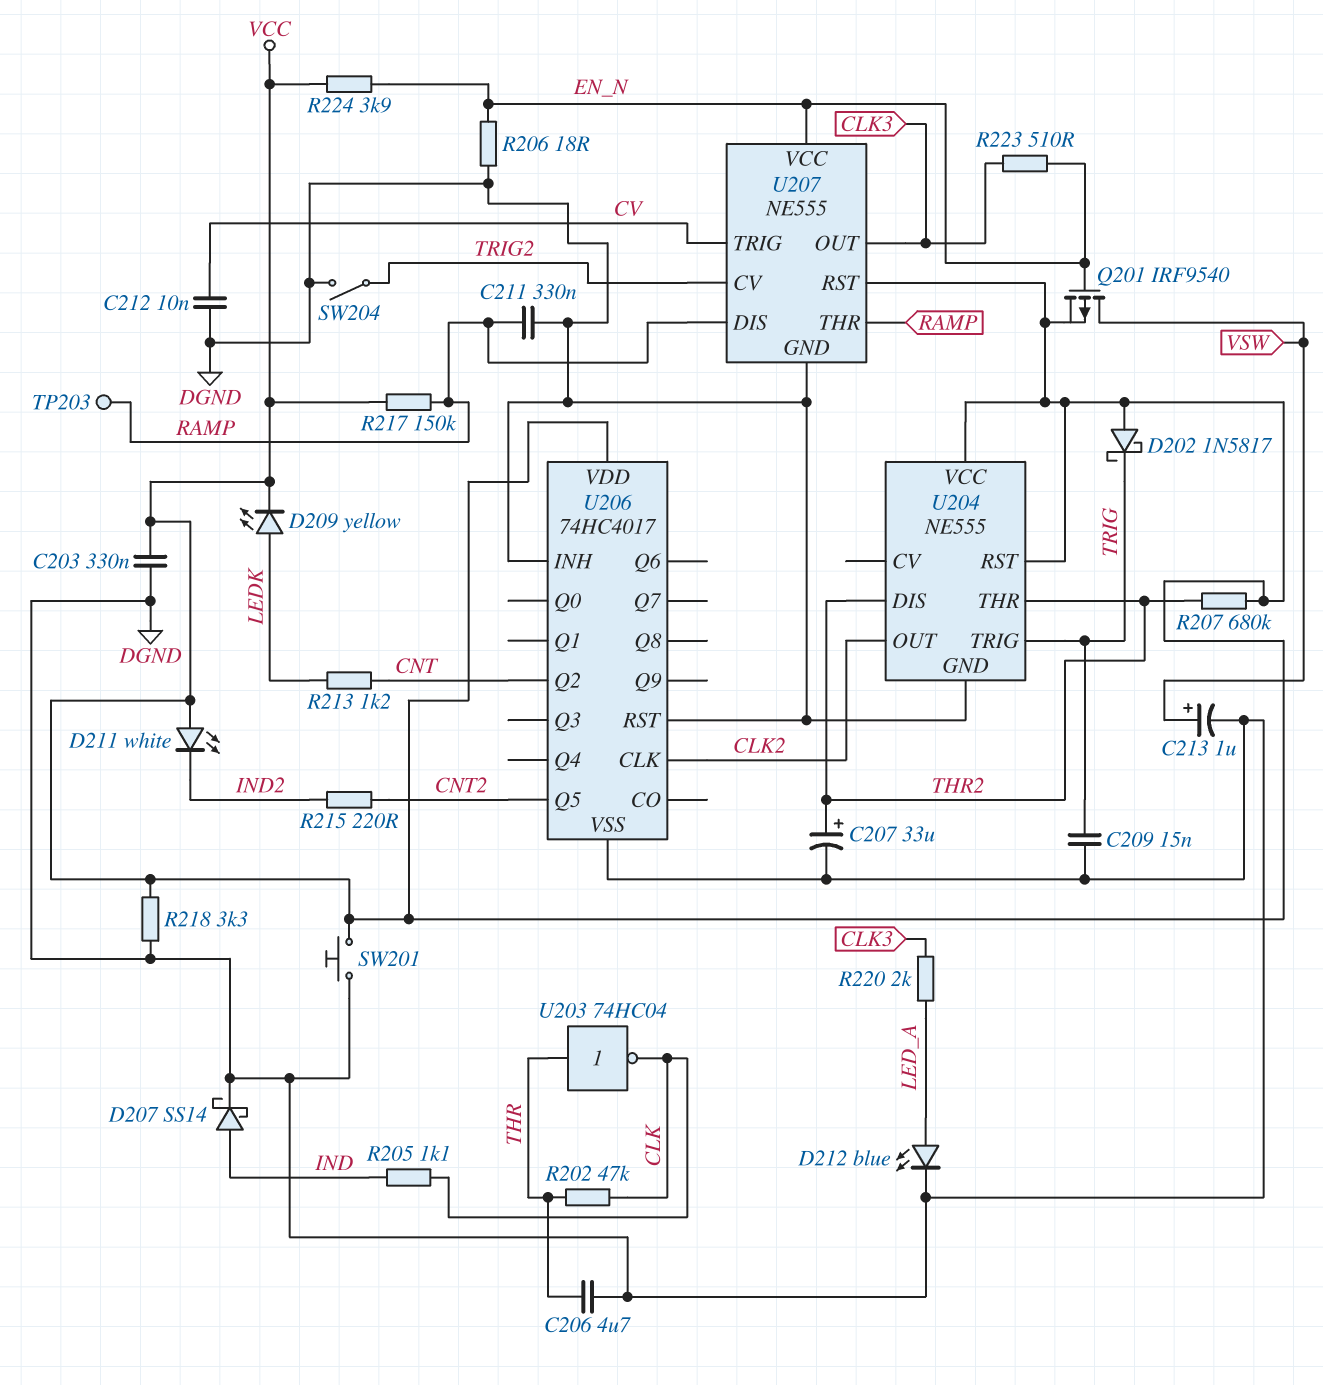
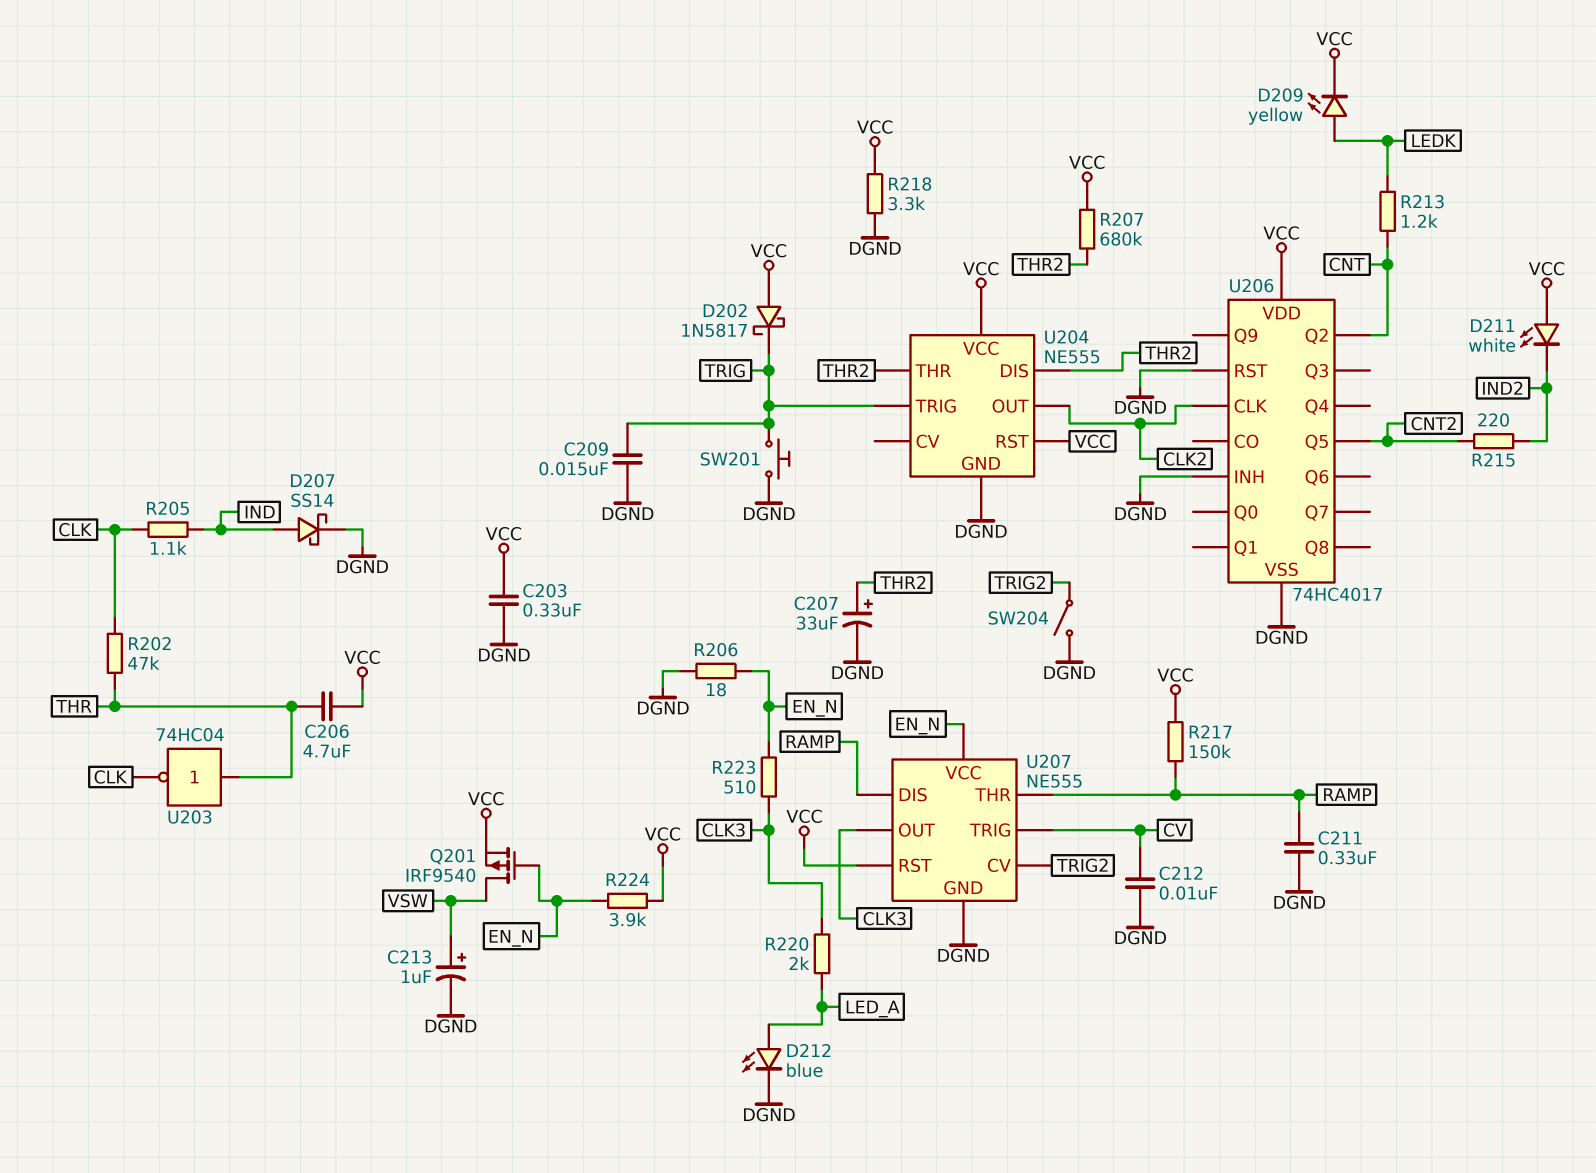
C206: 4.7uF (DGND, THR) -> 4.7uF (THR, VCC)
SW201: button (DGND, VCC) -> button (DGND, TRIG)
TP203: test point (RAMP) -> none

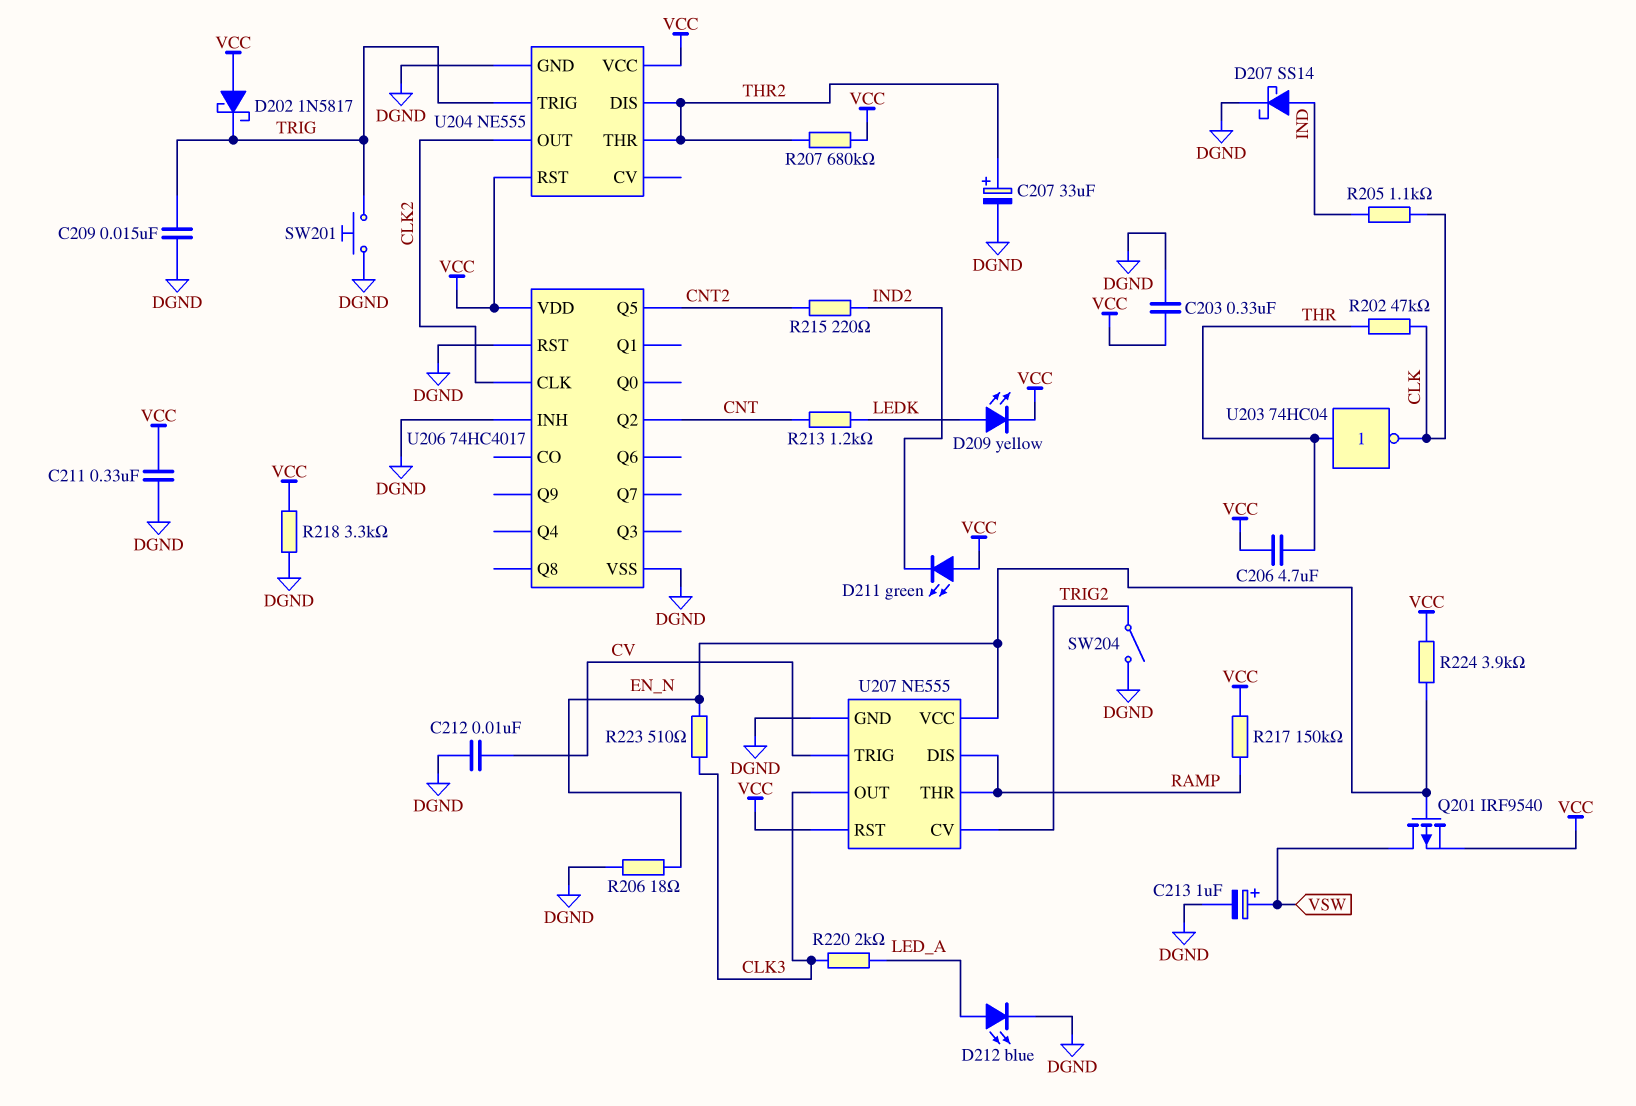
C211: 330nF (DGND, RAMP) -> 330nF (DGND, VCC)
D211: LED white (A VCC, K IND2) -> LED green (A VCC, K IND2)

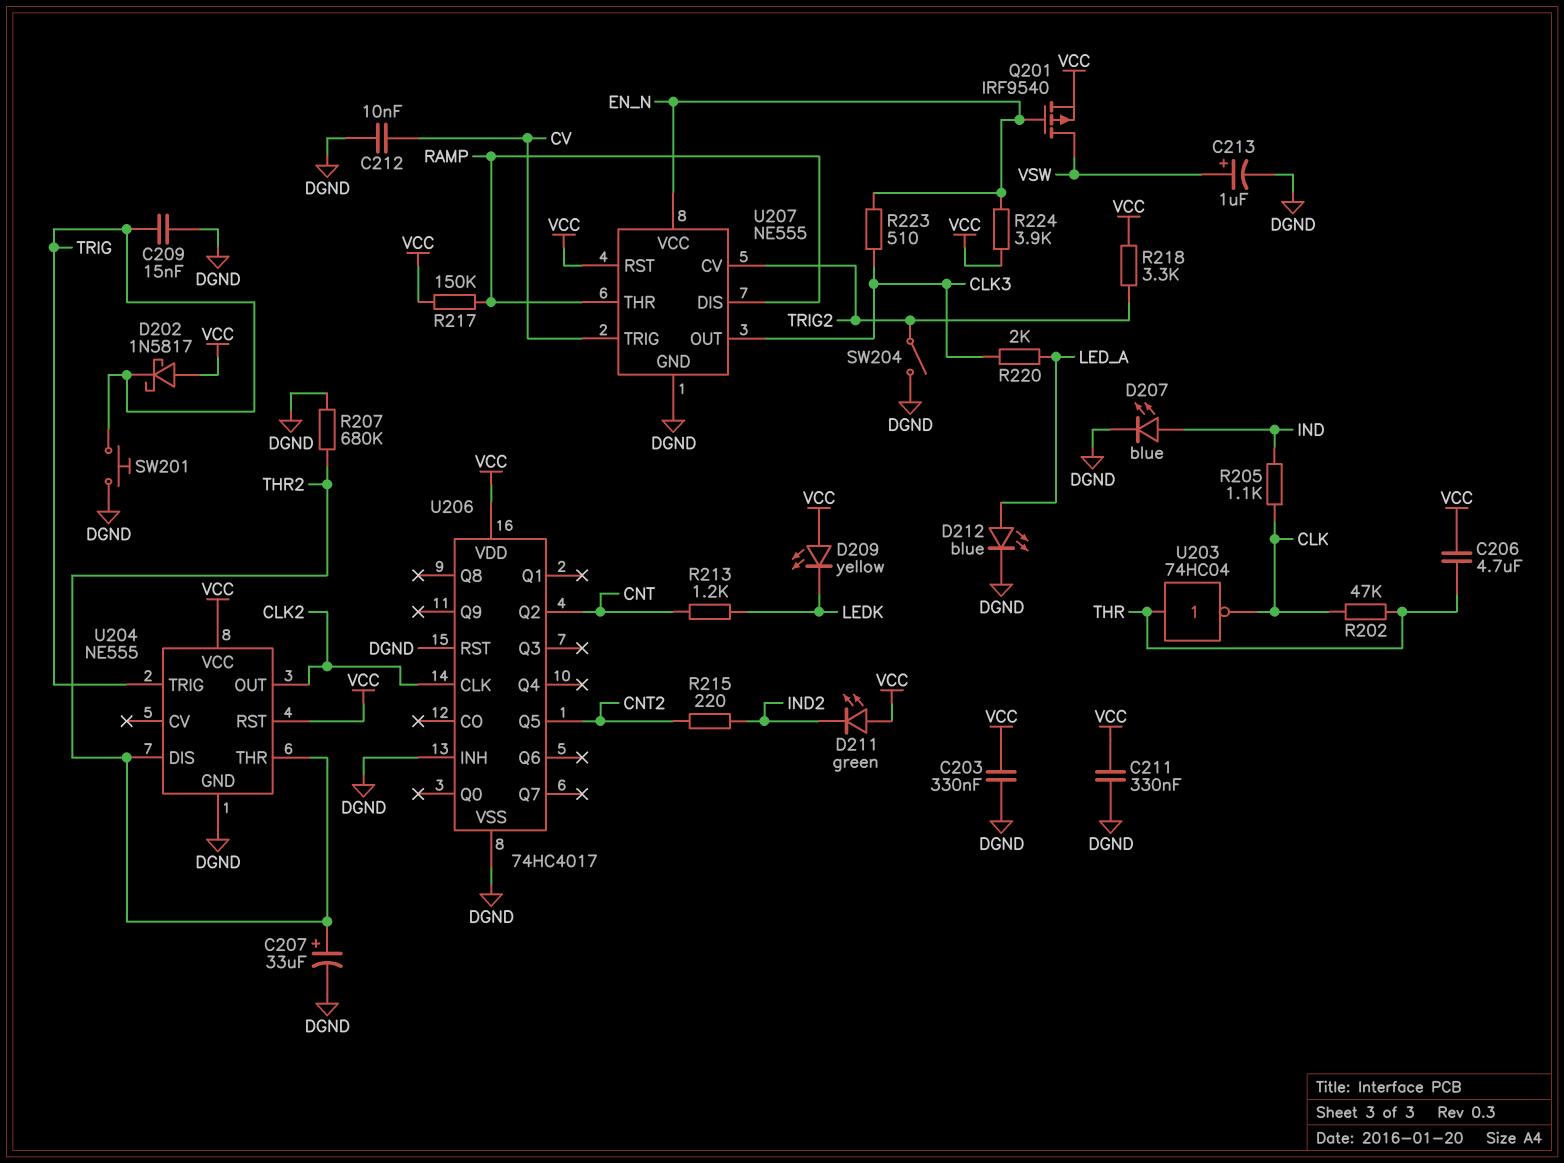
D207: schottky SS14 (A IND, K DGND) -> LED blue (A IND, K DGND)
D209: LED yellow (A LEDK, K VCC) -> LED yellow (A VCC, K LEDK)
R206: 18 (DGND, EN_N) -> none
R207: 680k (THR2, VCC) -> 680k (DGND, THR2)
R218: 3.3k (DGND, VCC) -> 3.3k (TRIG2, VCC)

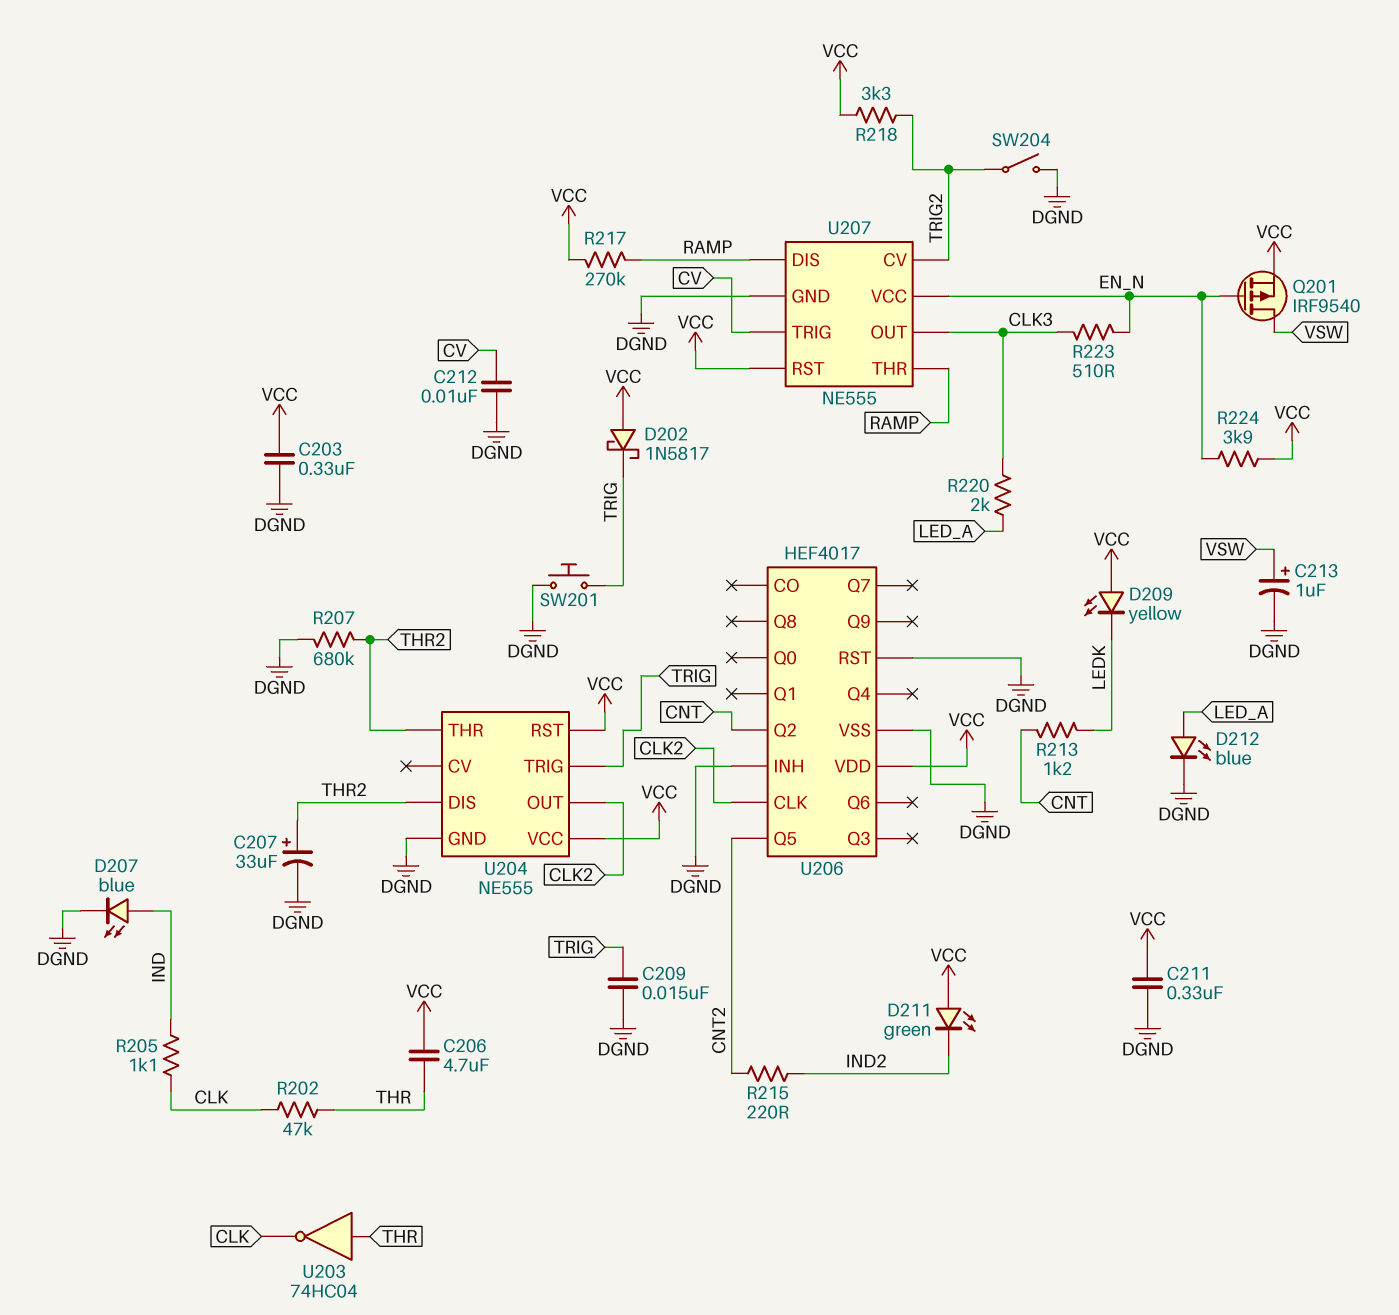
R217: 150k (RAMP, VCC) -> 270k (RAMP, VCC)
U206: 74HC4017 -> HEF4017

